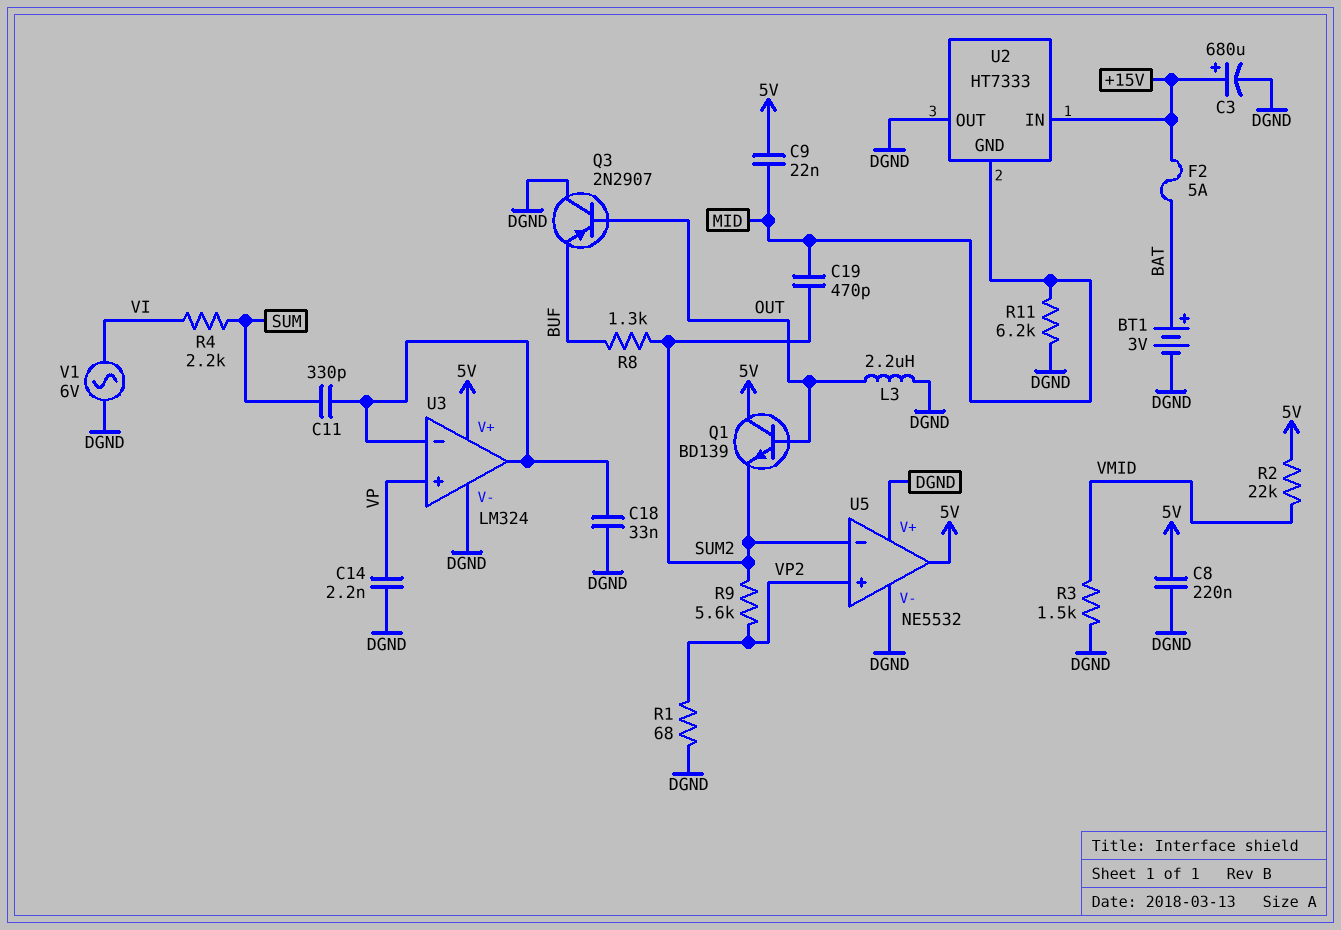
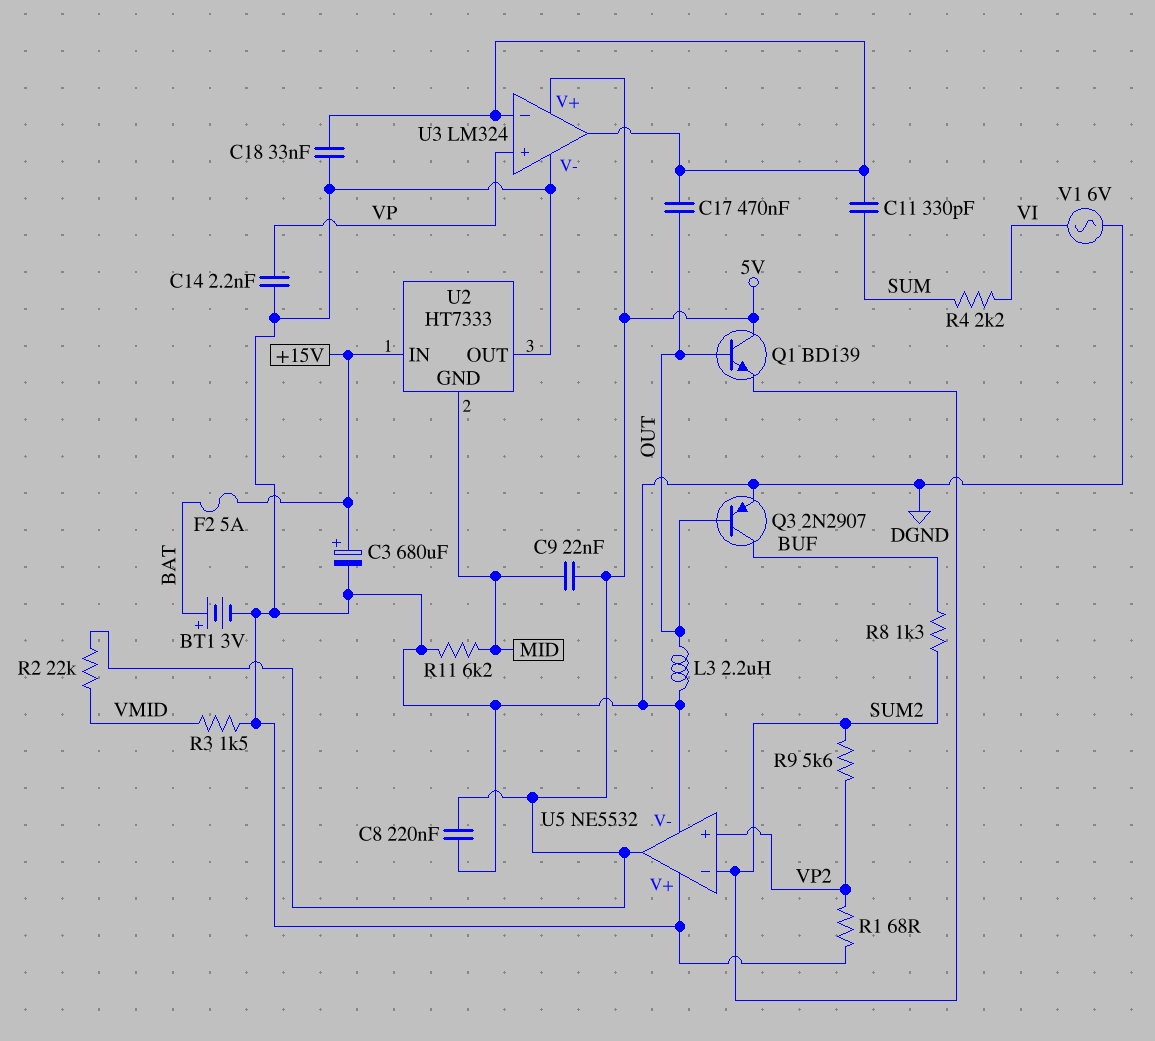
C17: none -> 470nF (OUT, U3/in-)
C19: 470pF (MID, SUM2) -> none
Q3: PNP 2N2907 (B OUT, C DGND, E BUF) -> PNP 2N2907 (B OUT, C BUF, E DGND)

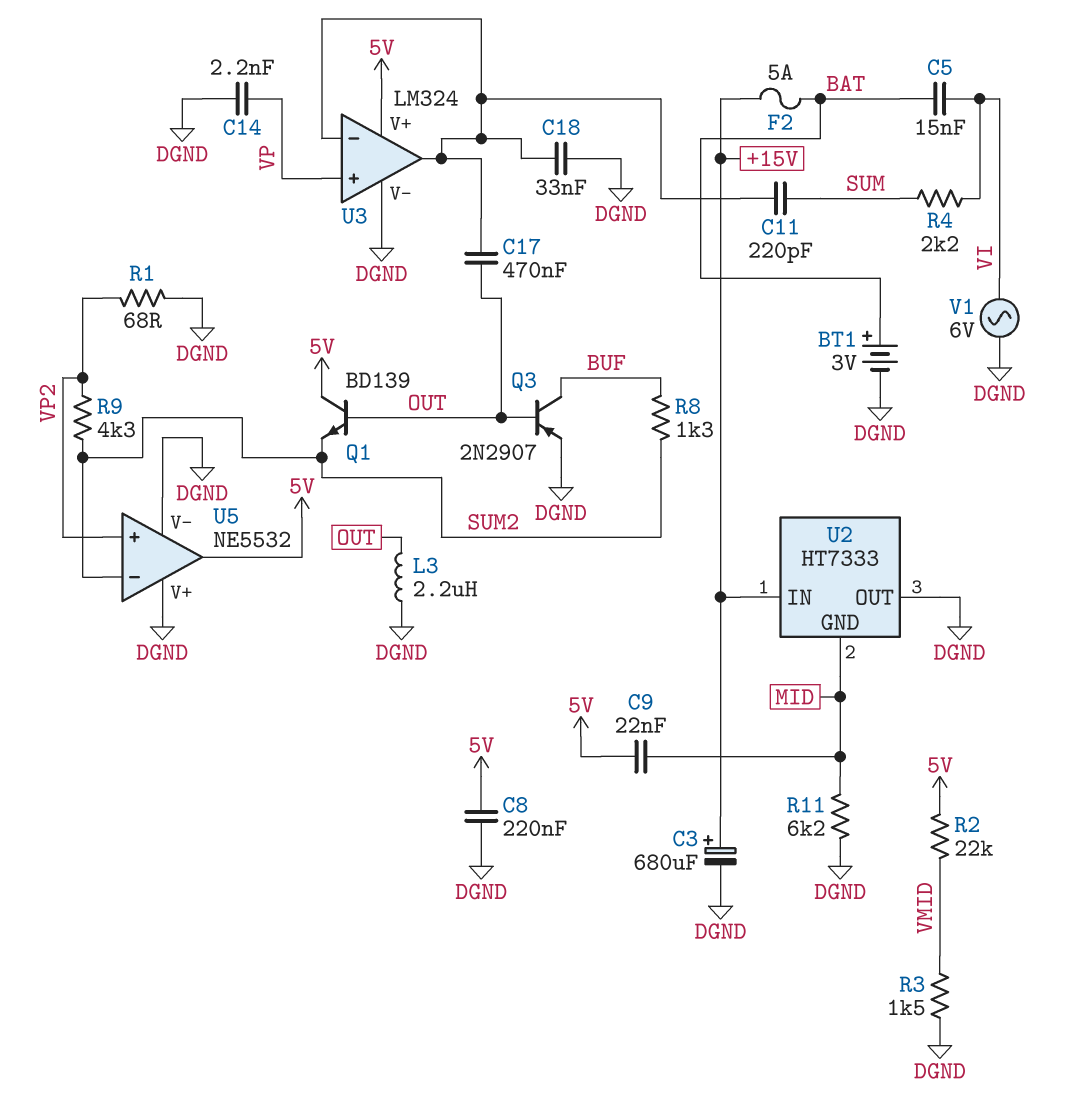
C5: none -> 15nF (BAT, VI)
C11: 330pF (SUM, U3/in-) -> 220pF (SUM, U3/in-)
R9: 5.6k (SUM2, VP2) -> 4.3k (SUM2, VP2)

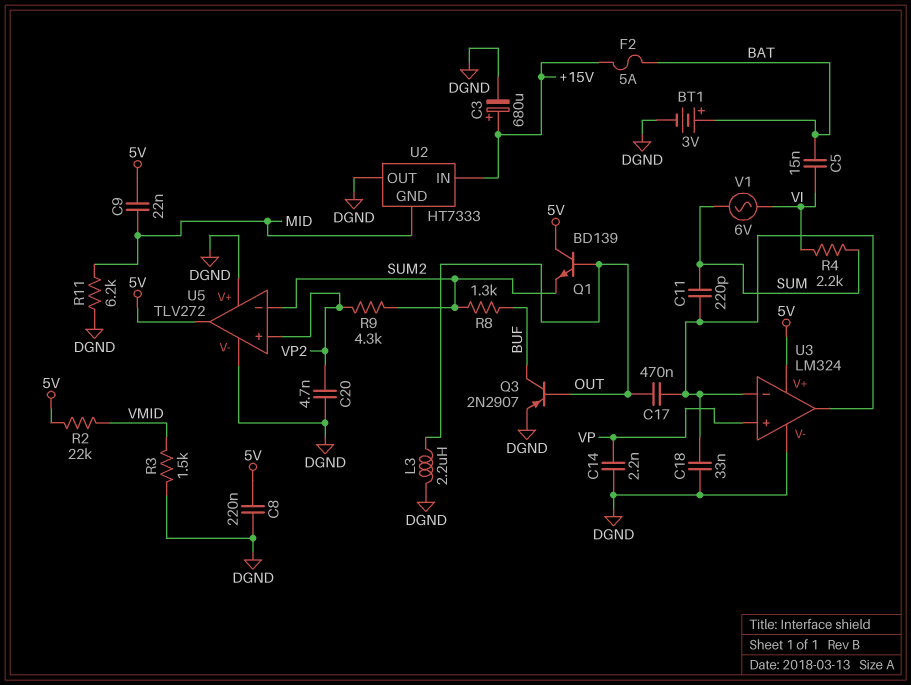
C20: none -> 4.7nF (DGND, VP2)
R1: 68 (DGND, VP2) -> none
U5: NE5532 -> TLV272
V1: AC 6V (DGND, VI) -> AC 6V (SUM, VI)

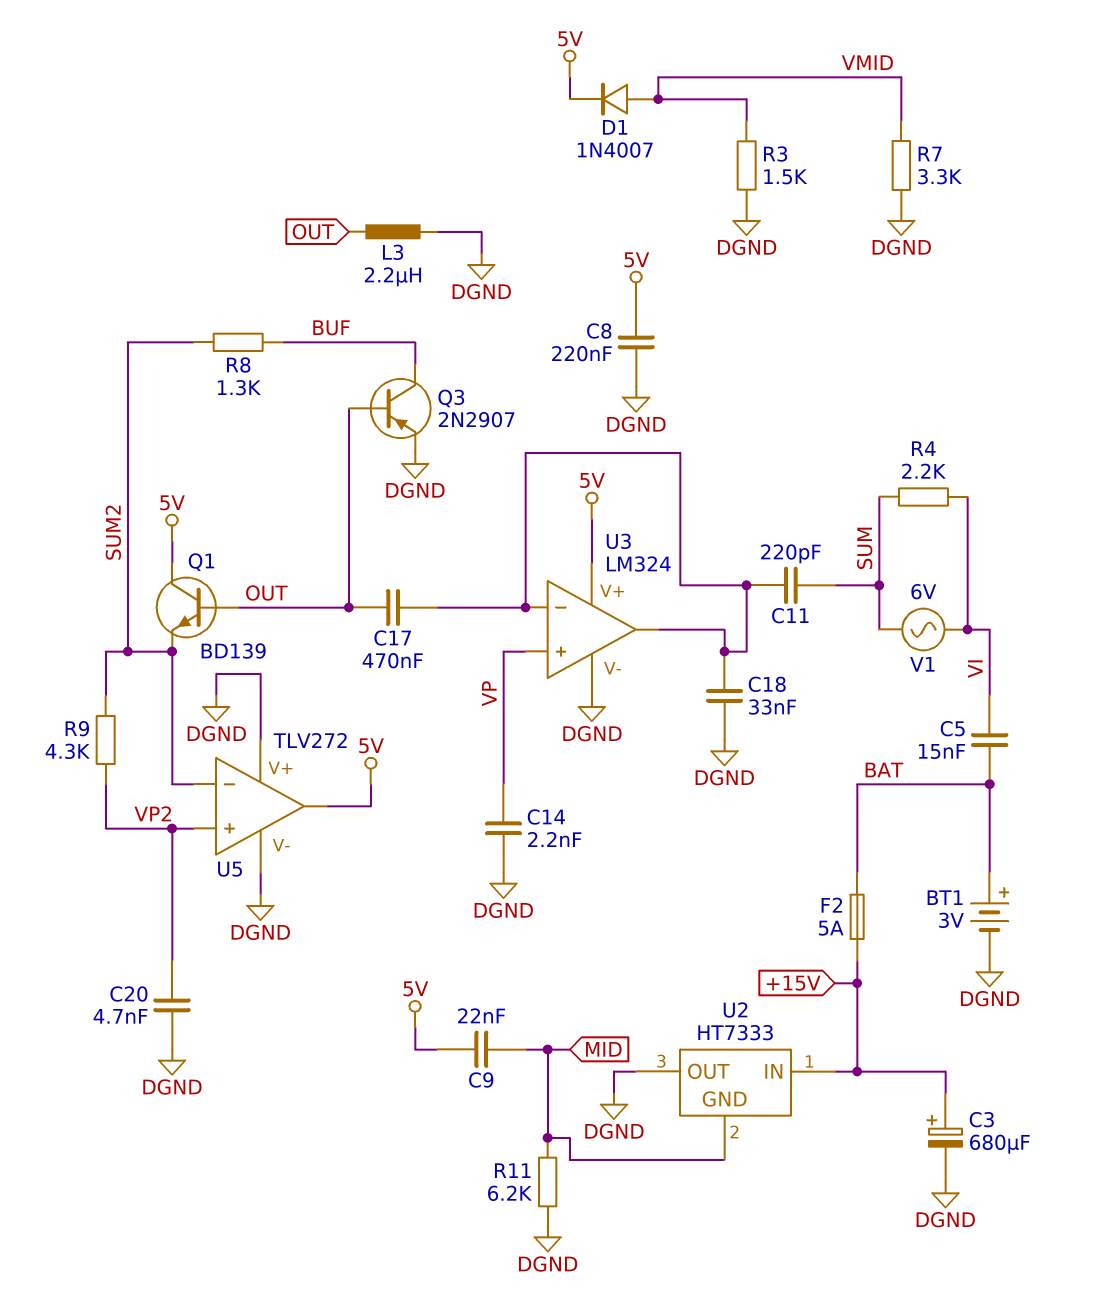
D1: none -> diode 1N4007 (A VMID, K 5V)
R2: 22k (5V, VMID) -> none
R7: none -> 3.3k (DGND, VMID)

